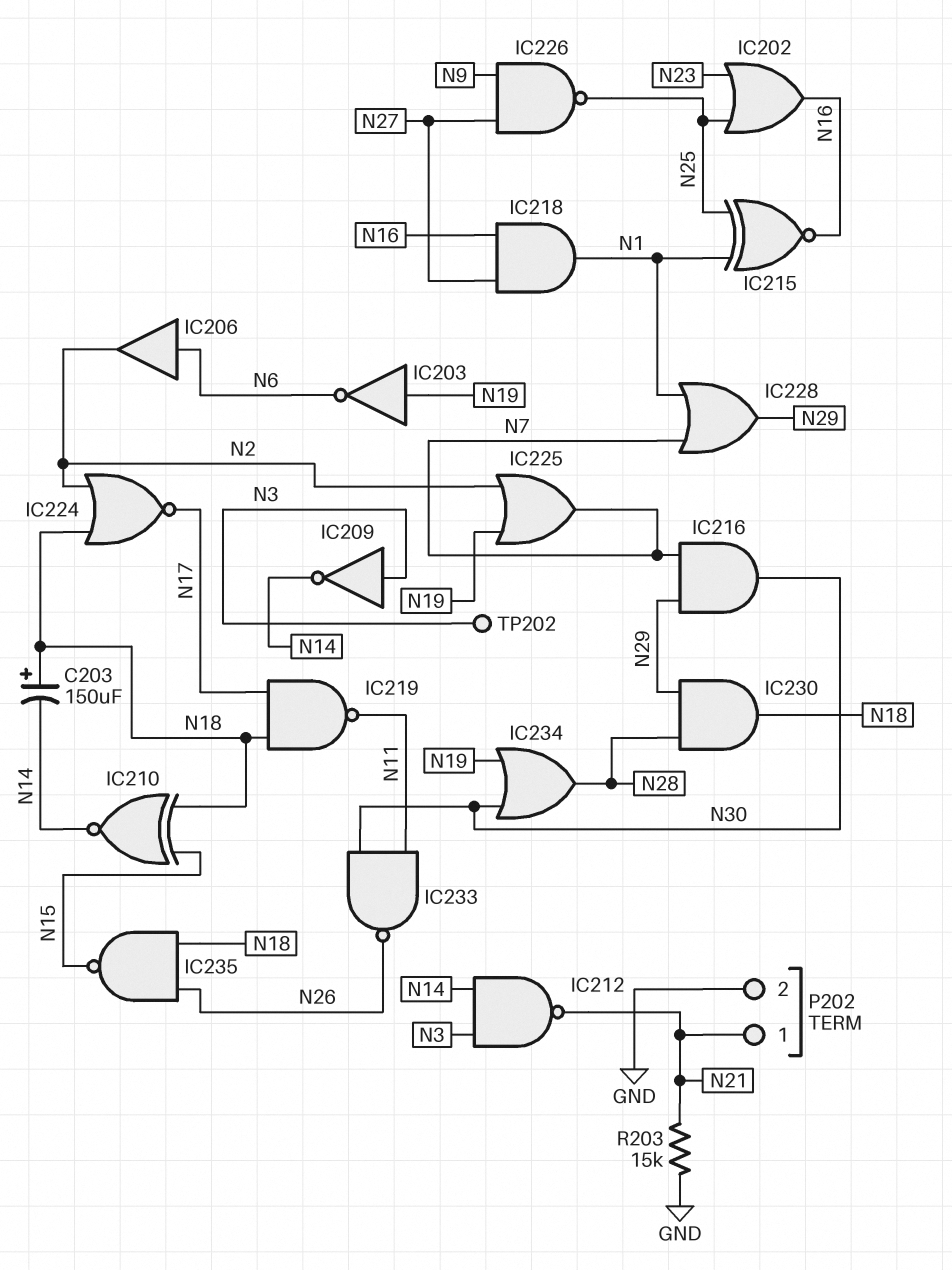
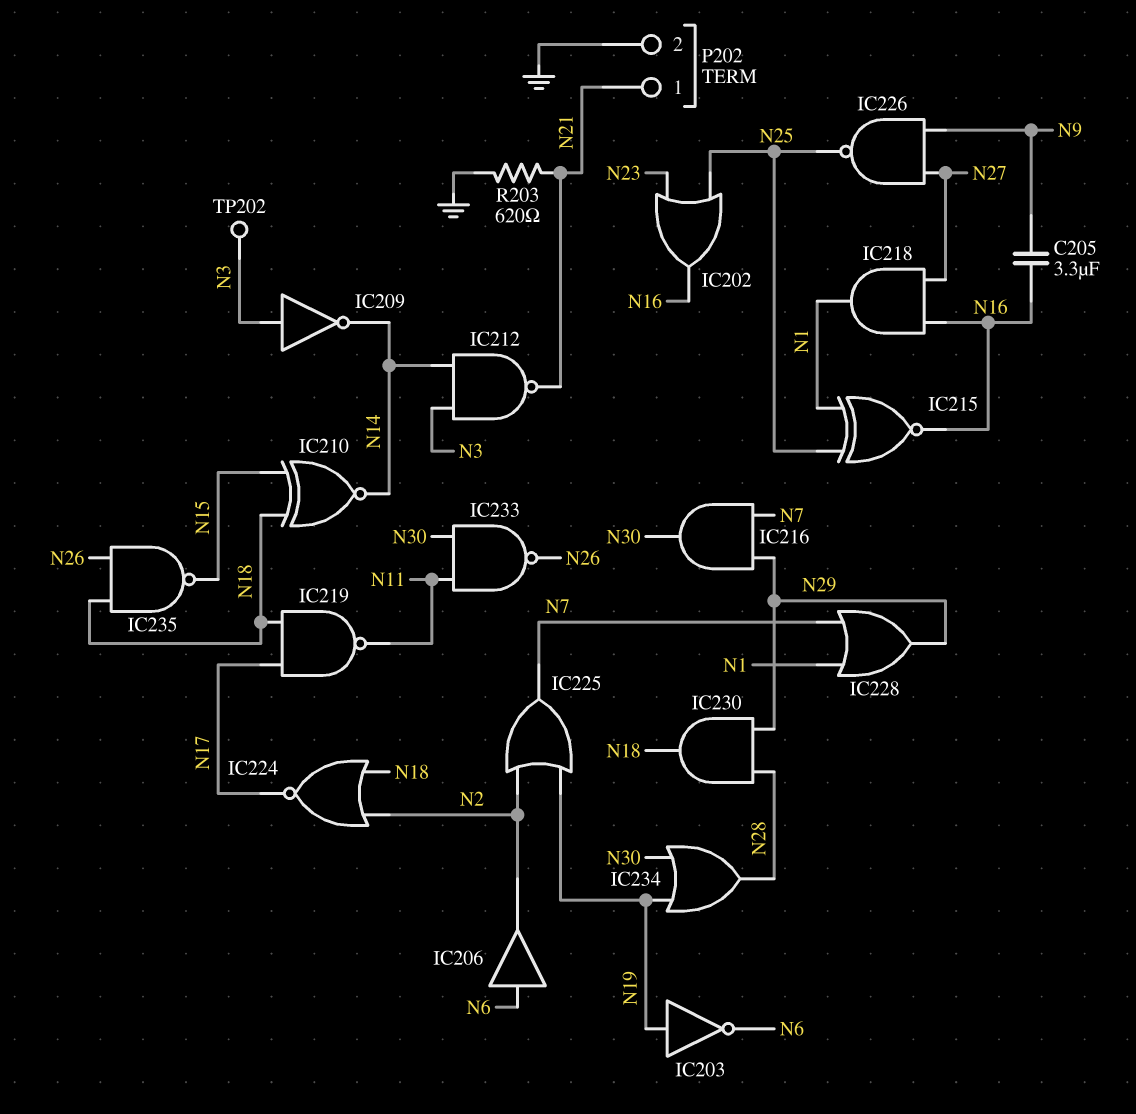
C203: 150uF (plus N18, minus N14) -> none
C205: none -> 3.3uF (N9, N16)
R203: 15k (GND, N21) -> 620 (GND, N21)

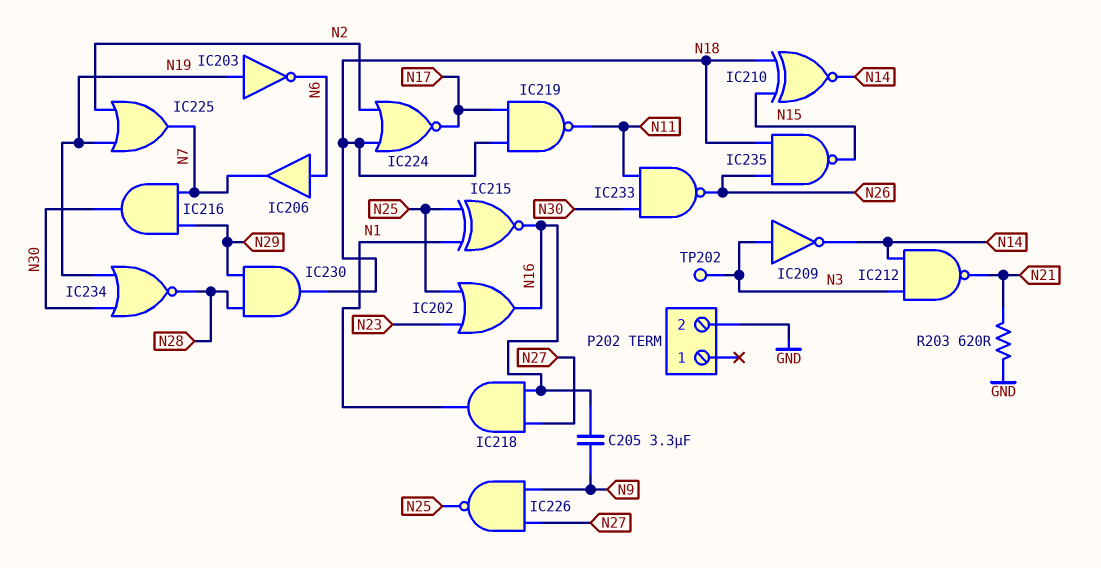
IC206: buffer (in N6, out N2) -> buffer (in N6, out N7)
IC228: OR (in N1, in N7, out N29) -> none
IC234: OR (in N19, in N30, out N28) -> NOR (in N19, in N30, out N28)
P202 pin 1: N21 -> none

